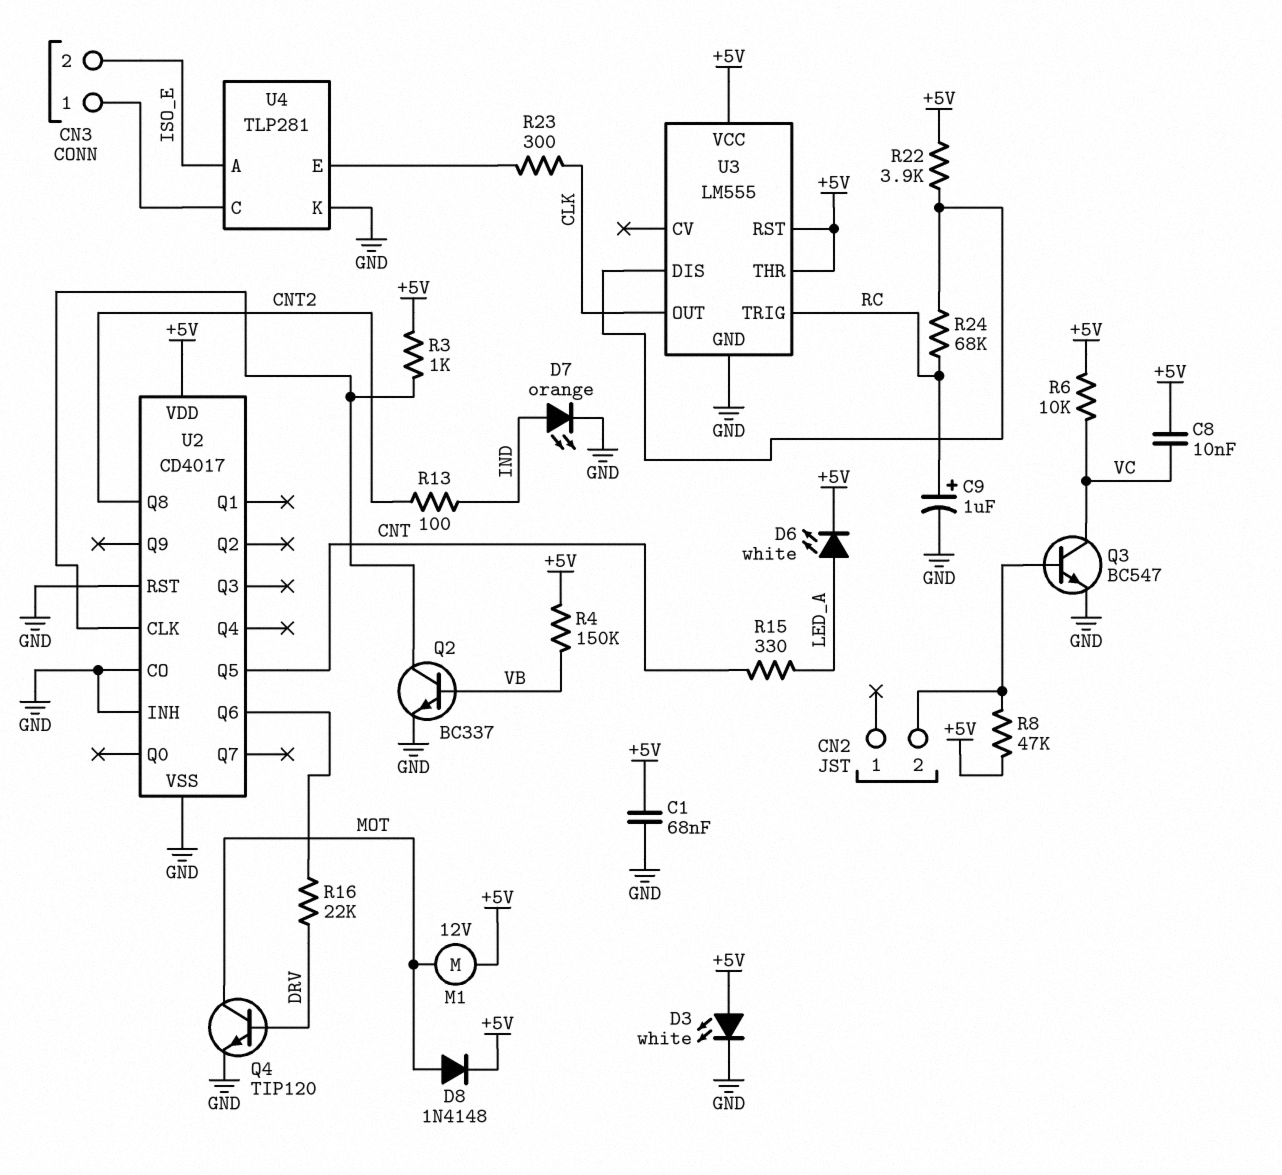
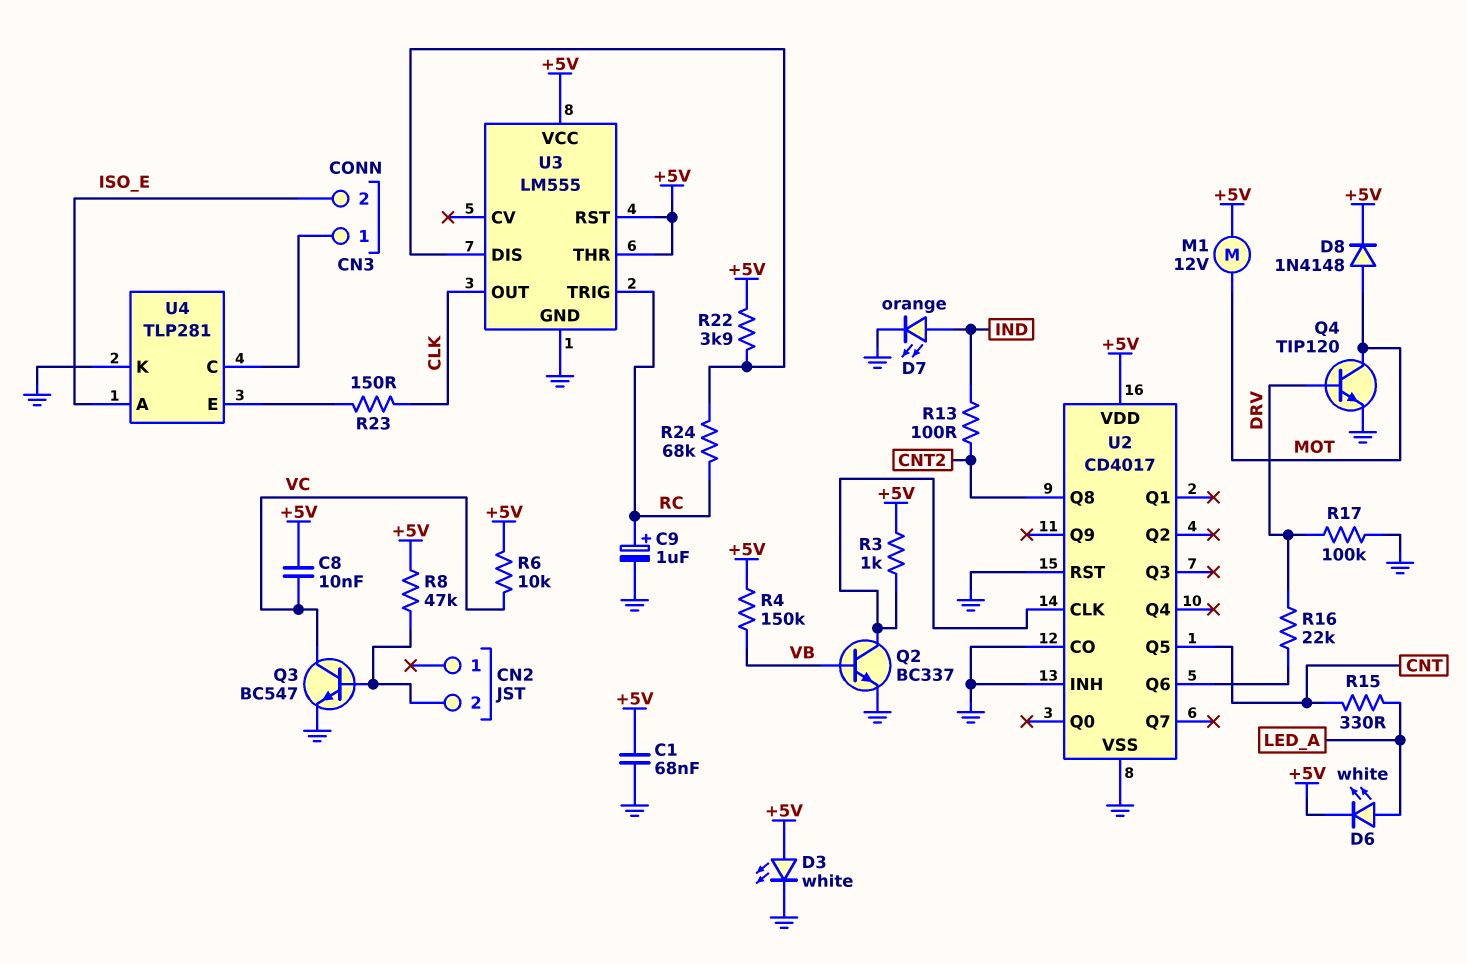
R17: none -> 100k (DRV, GND)
R23: 300 (CLK, U4/E) -> 150 (CLK, U4/E)

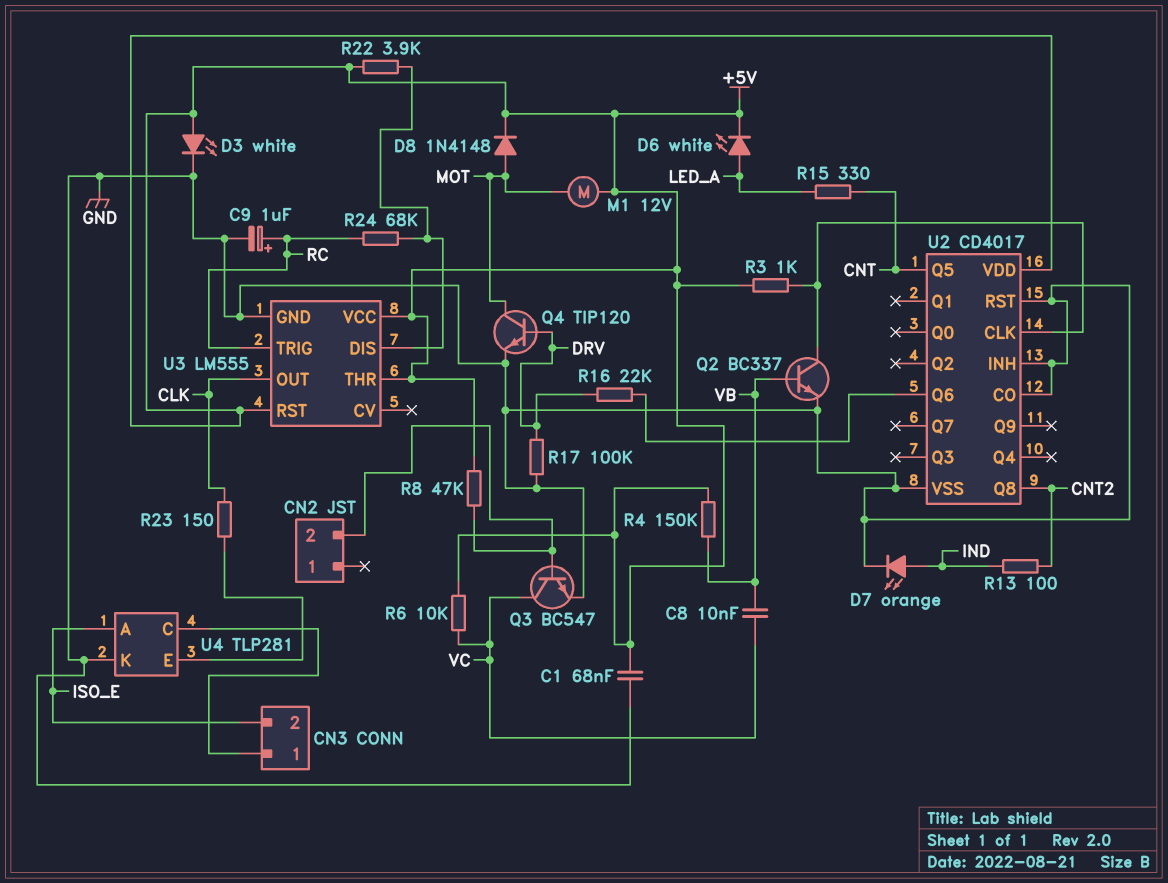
C8: 10nF (+5V, VC) -> 10nF (VB, VC)

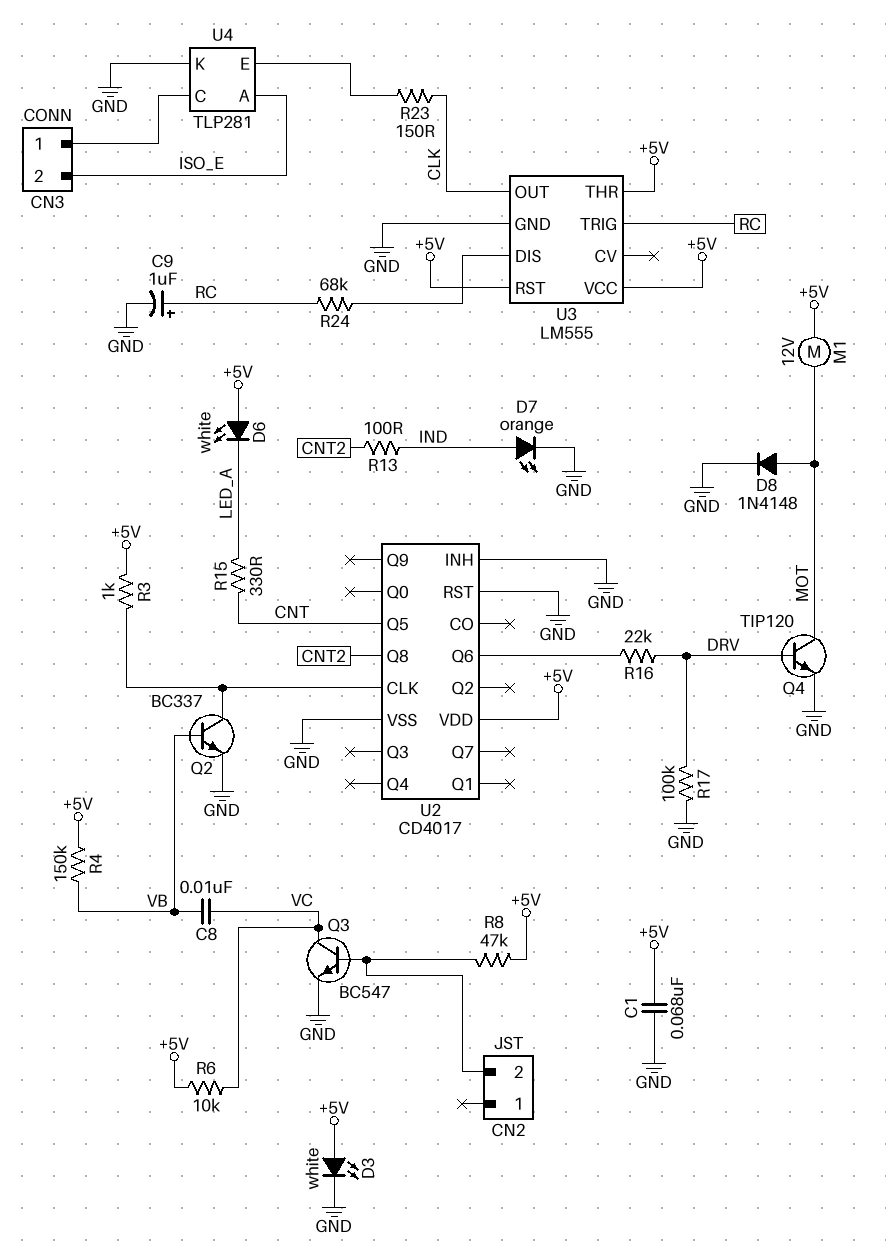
D6: LED white (A LED_A, K +5V) -> LED white (A +5V, K LED_A)
D8: diode 1N4148 (A MOT, K +5V) -> diode 1N4148 (A MOT, K GND)
R22: 3.9k (+5V, U3/DIS) -> none
U2 pin CO: GND -> none

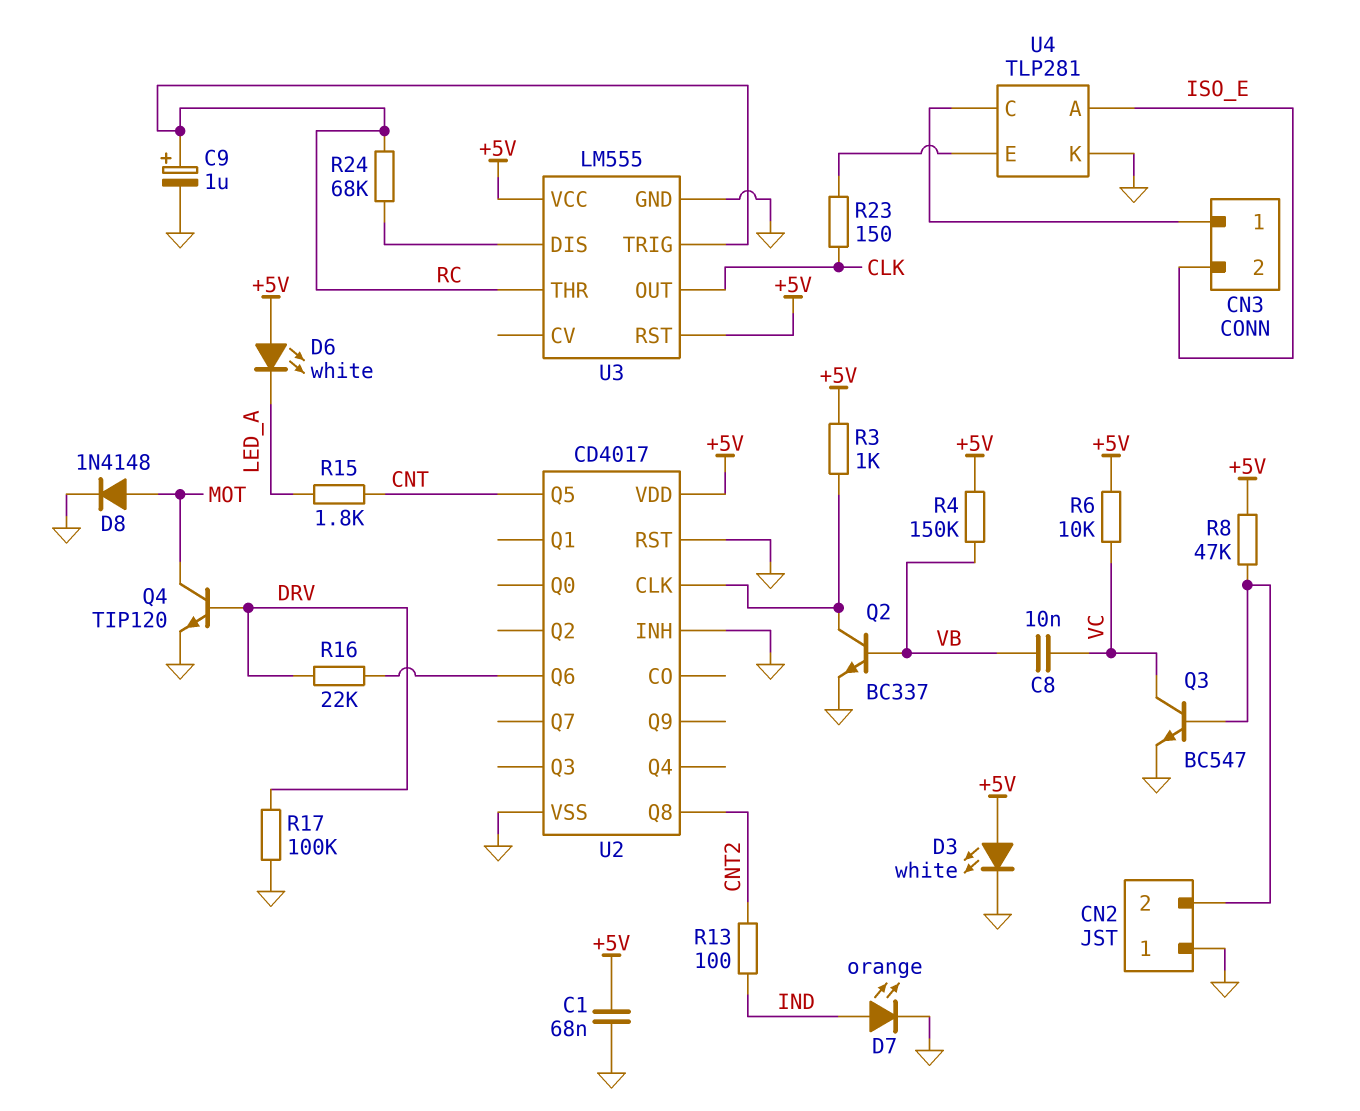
CN2 pin 1: none -> GND
M1: motor 12V (+5V, MOT) -> none
R15: 330 (CNT, LED_A) -> 1.8k (CNT, LED_A)
U3 pin THR: +5V -> RC

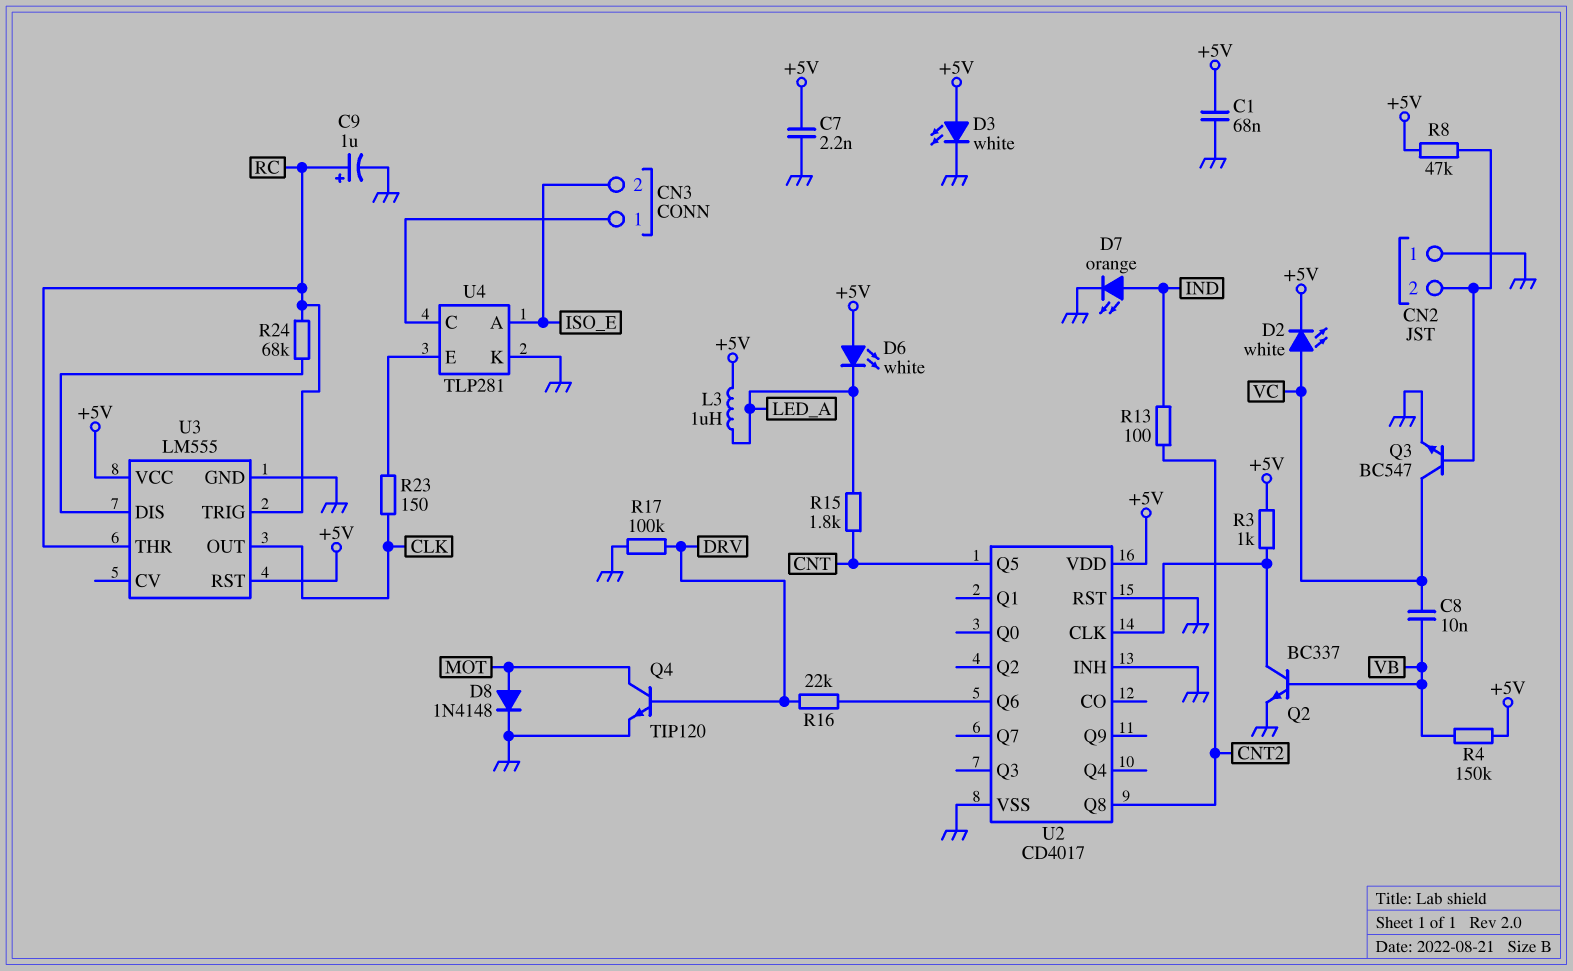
C7: none -> 2.2nF (+5V, GND)
D2: none -> LED white (A VC, K +5V)
L3: none -> 1uH (+5V, LED_A)
R6: 10k (+5V, VC) -> none

